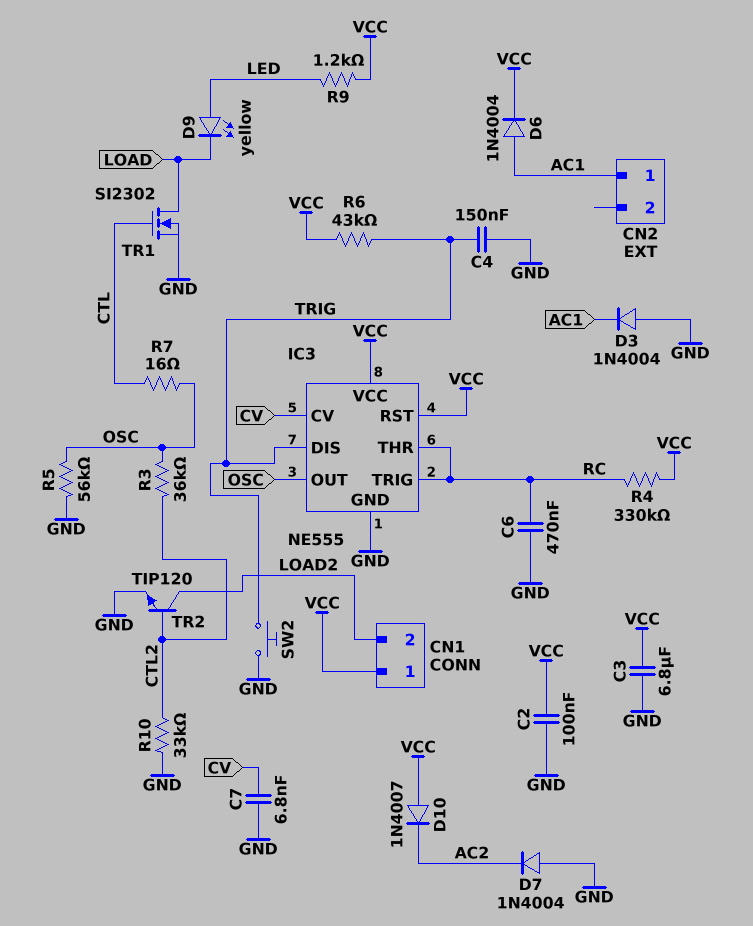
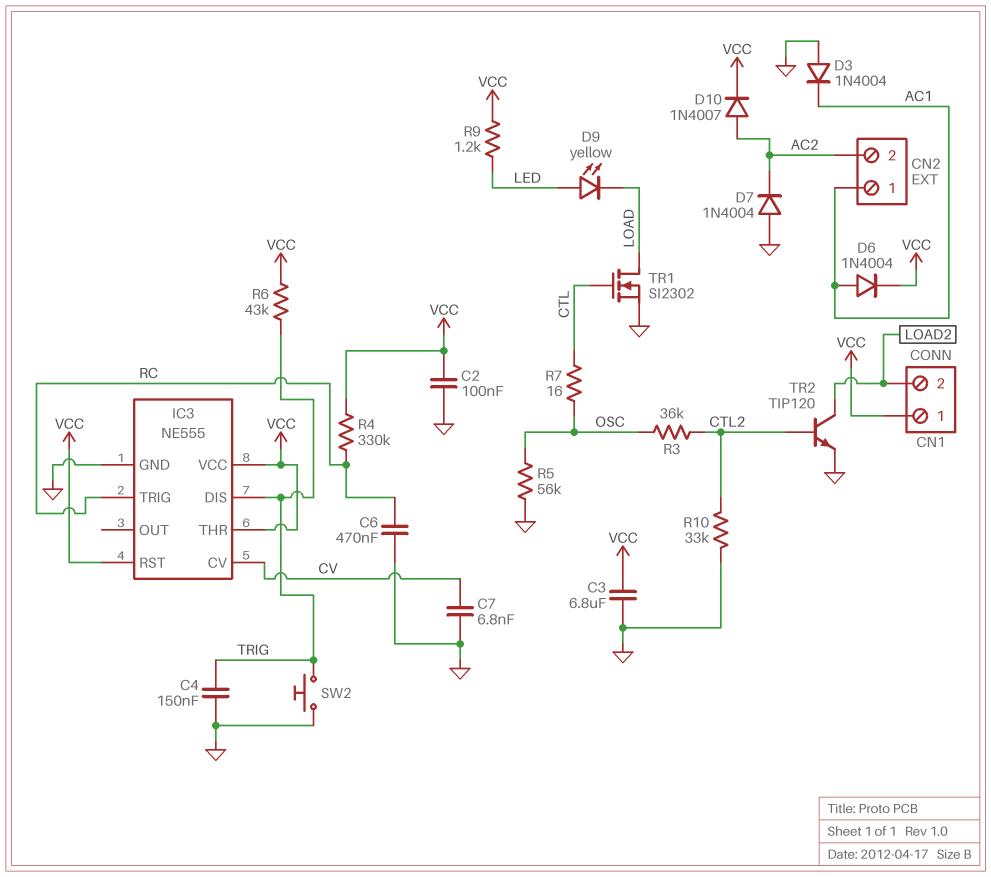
CN2 pin 2: none -> AC2
D10: diode 1N4007 (A VCC, K AC2) -> diode 1N4007 (A AC2, K VCC)
IC3 pin OUT: OSC -> none
IC3 pin THR: RC -> VCC

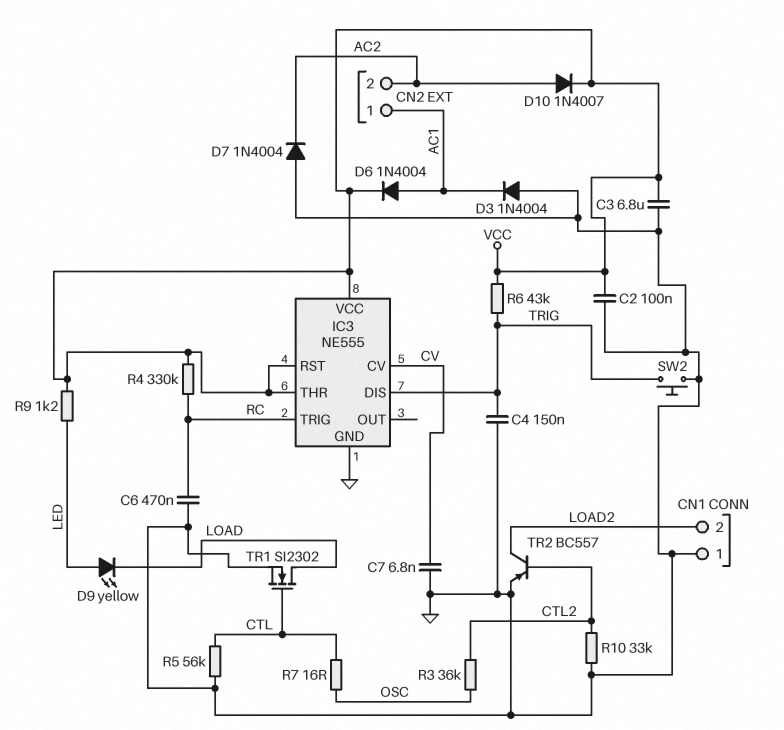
CN1 pin 1: VCC -> GND
R5: 56k (GND, OSC) -> 56k (CTL, GND)
TR2: NPN TIP120 (B CTL2, C LOAD2, E GND) -> PNP BC557 (B CTL2, C LOAD2, E GND)

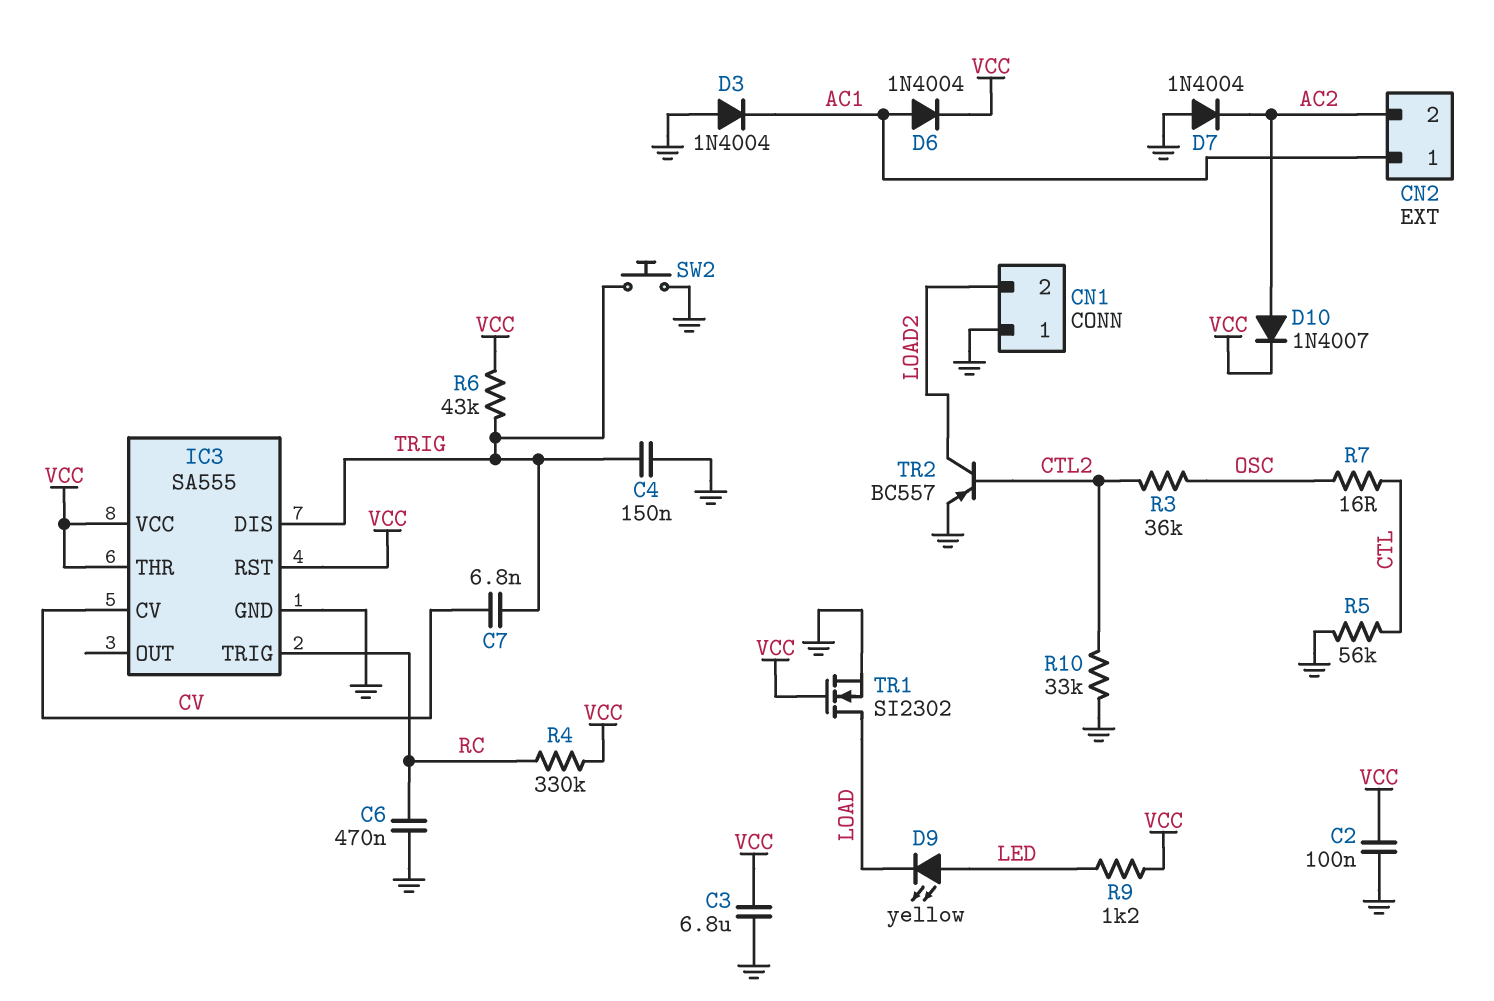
C7: 6.8nF (CV, GND) -> 6.8nF (CV, TRIG)
IC3: NE555 -> SA555
TR1: NMOS SI2302 (G CTL, D LOAD, S GND) -> NMOS SI2302 (G VCC, D LOAD, S GND)

